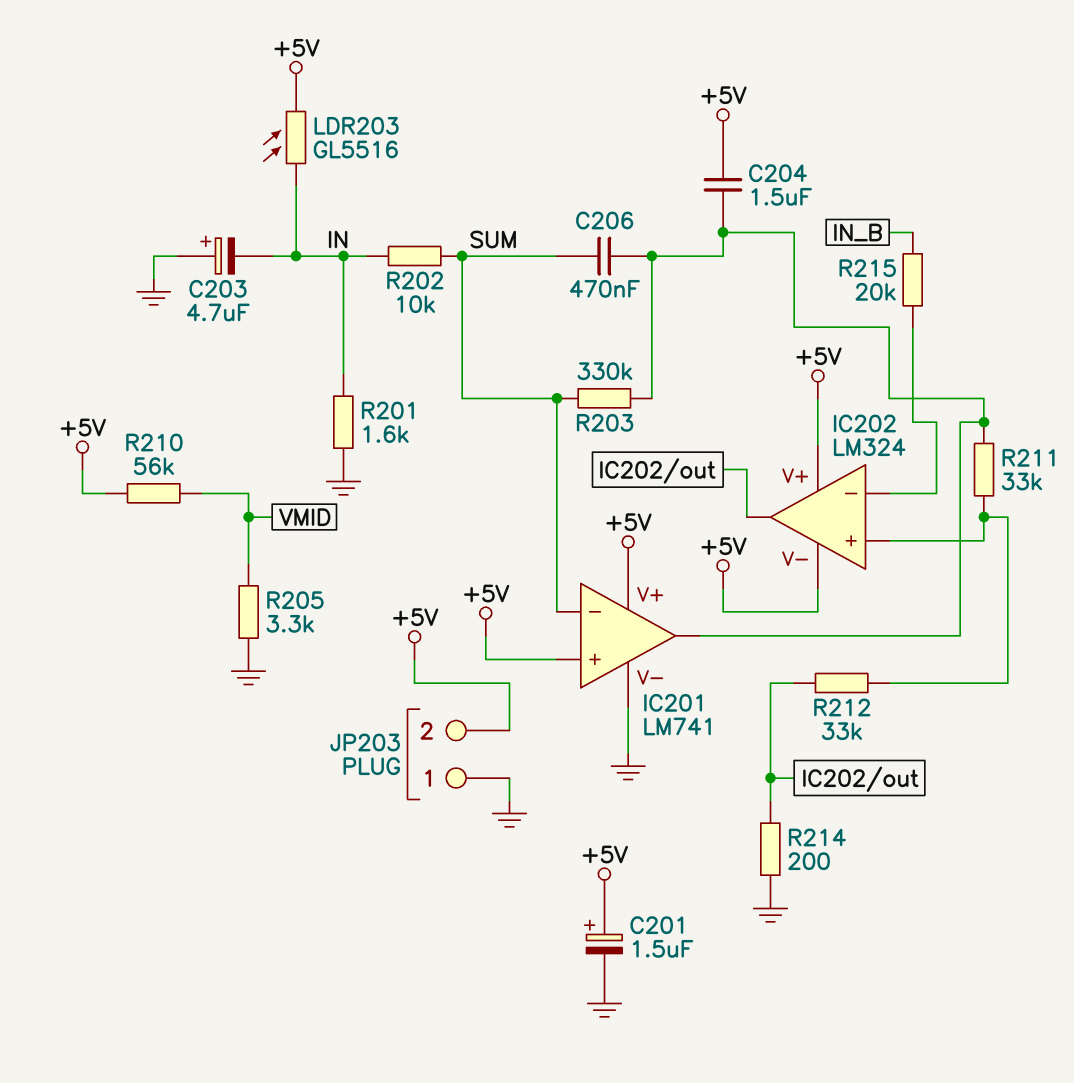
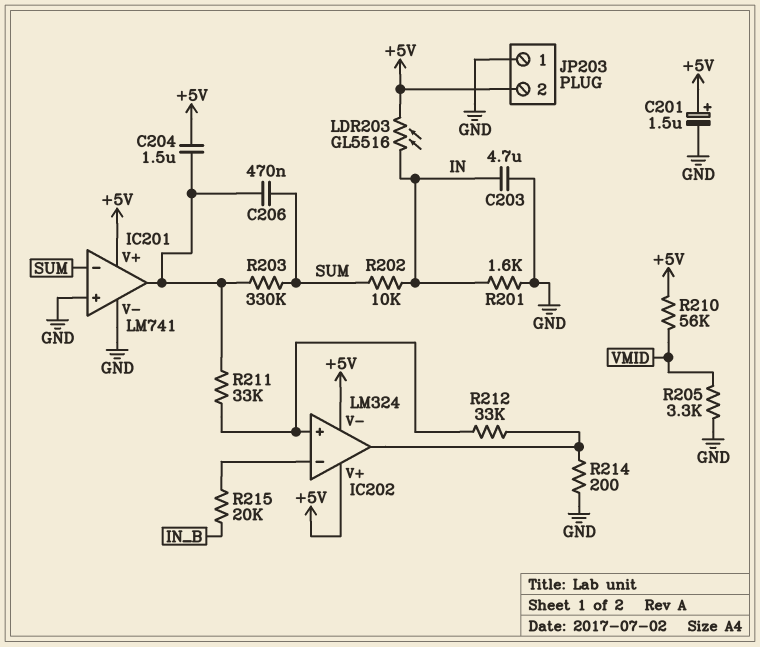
C203: 4.7uF (plus GND, minus IN) -> 4.7uF (GND, IN)
IC201 pin in+: +5V -> GND

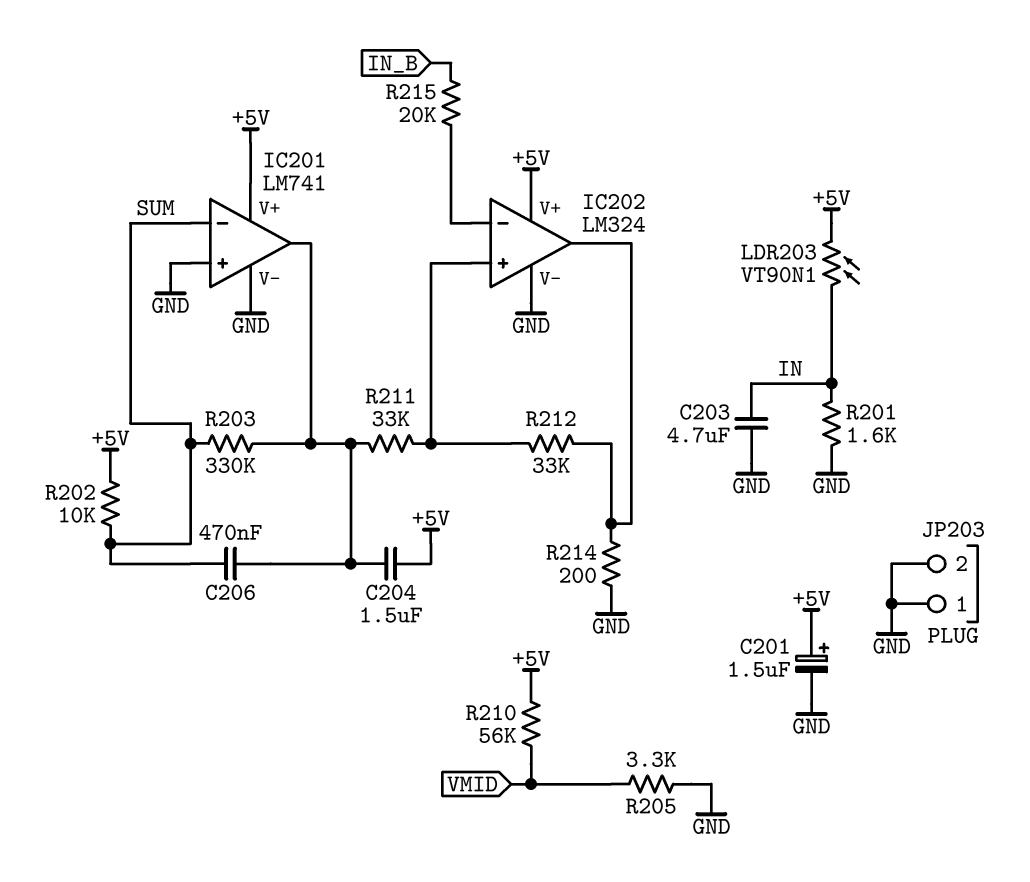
IC202 pin V-: +5V -> GND
JP203 pin 2: +5V -> GND
LDR203: GL5516 (+5V, IN) -> VT90N1 (+5V, IN)
R202: 10k (IN, SUM) -> 10k (+5V, SUM)

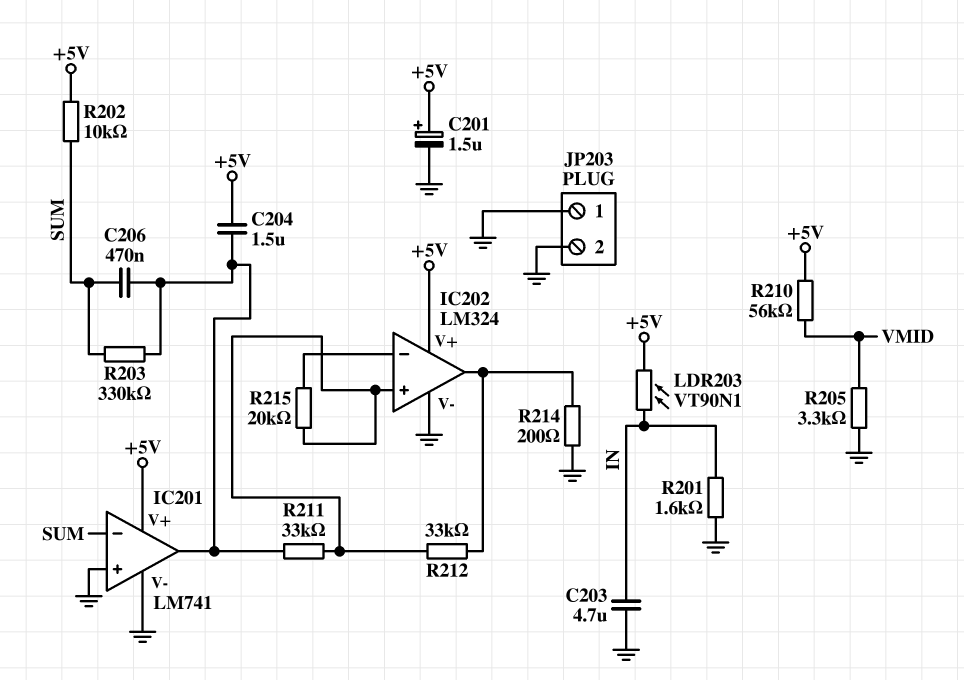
R215: 20k (IC202/in-, IN_B) -> 20k (IC202/in+, IC202/in-)

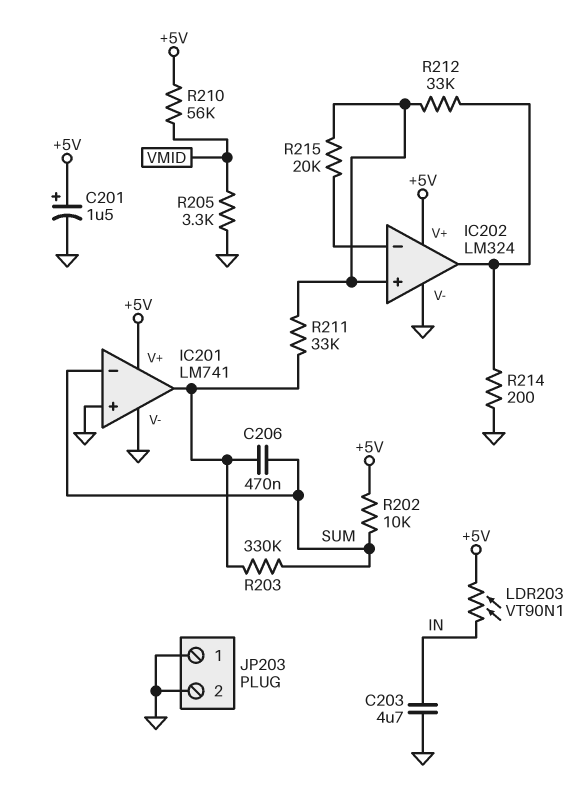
C204: 1.5uF (+5V, IC201/out) -> none
R201: 1.6k (GND, IN) -> none

